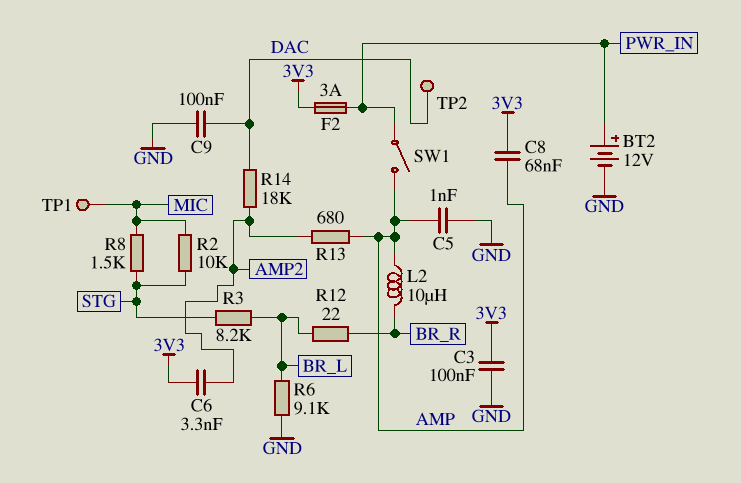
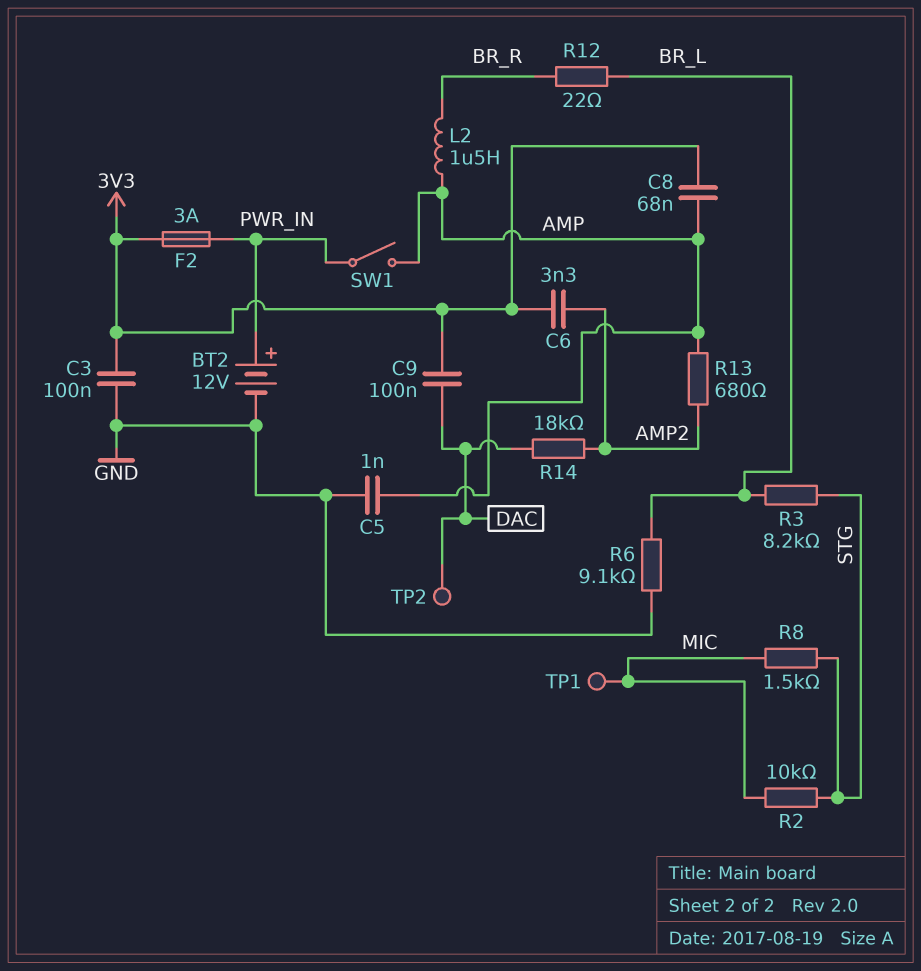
C9: 100nF (DAC, GND) -> 100nF (3V3, DAC)
L2: 10uH (AMP, BR_R) -> 1.5uH (AMP, BR_R)

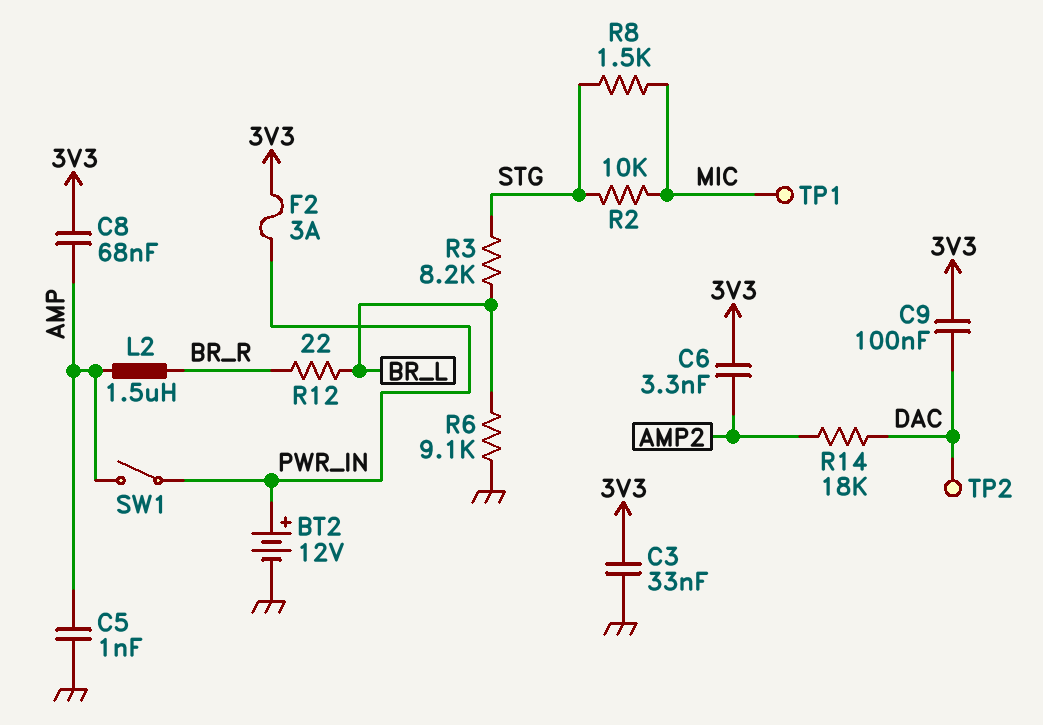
C3: 100nF (3V3, GND) -> 33nF (3V3, GND)
R13: 680 (AMP, AMP2) -> none

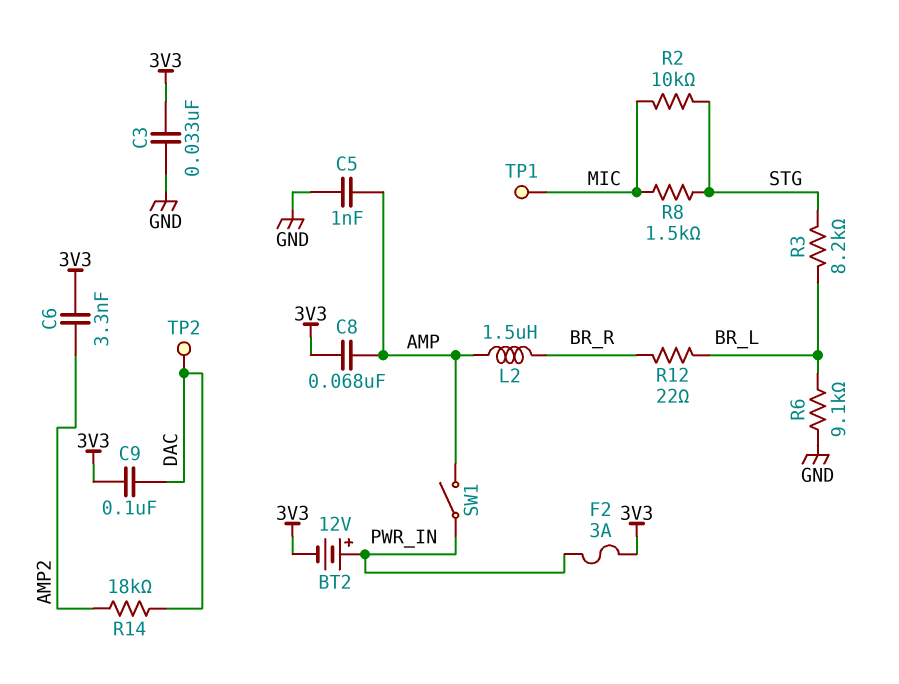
BT2: 12V (plus PWR_IN, minus GND) -> 12V (plus PWR_IN, minus 3V3)

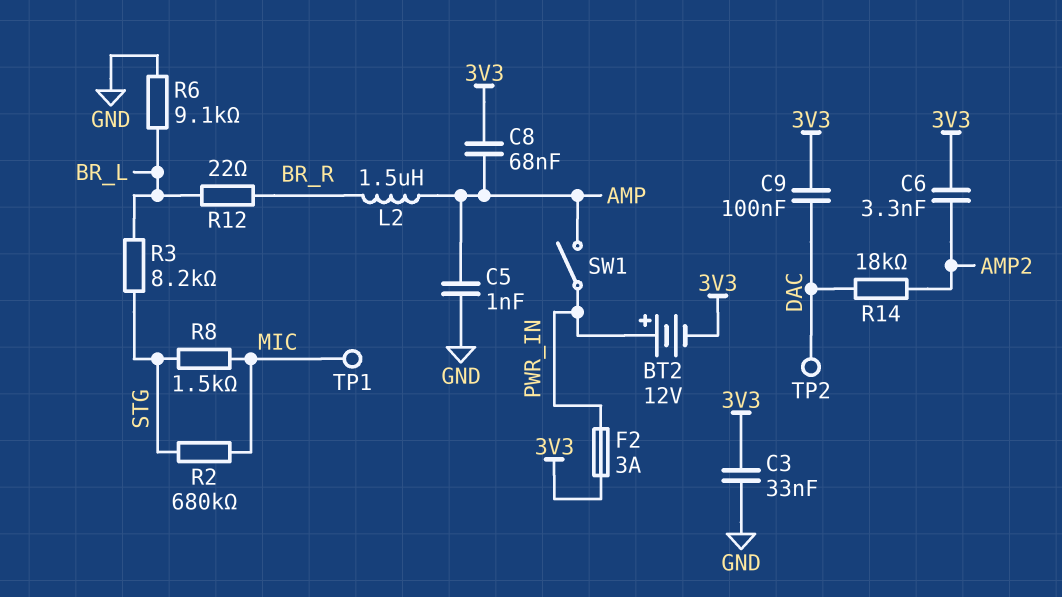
R2: 10k (MIC, STG) -> 680k (MIC, STG)

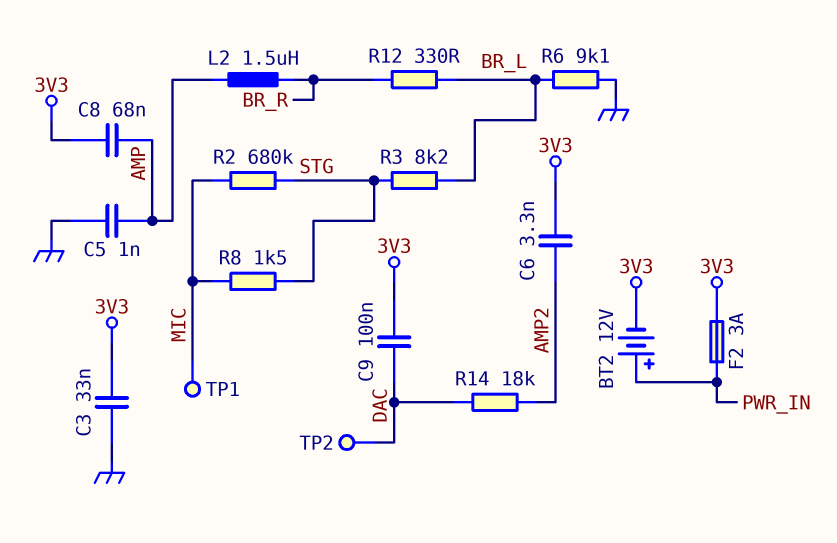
R12: 22 (BR_L, BR_R) -> 330 (BR_L, BR_R)
SW1: switch (AMP, PWR_IN) -> none

